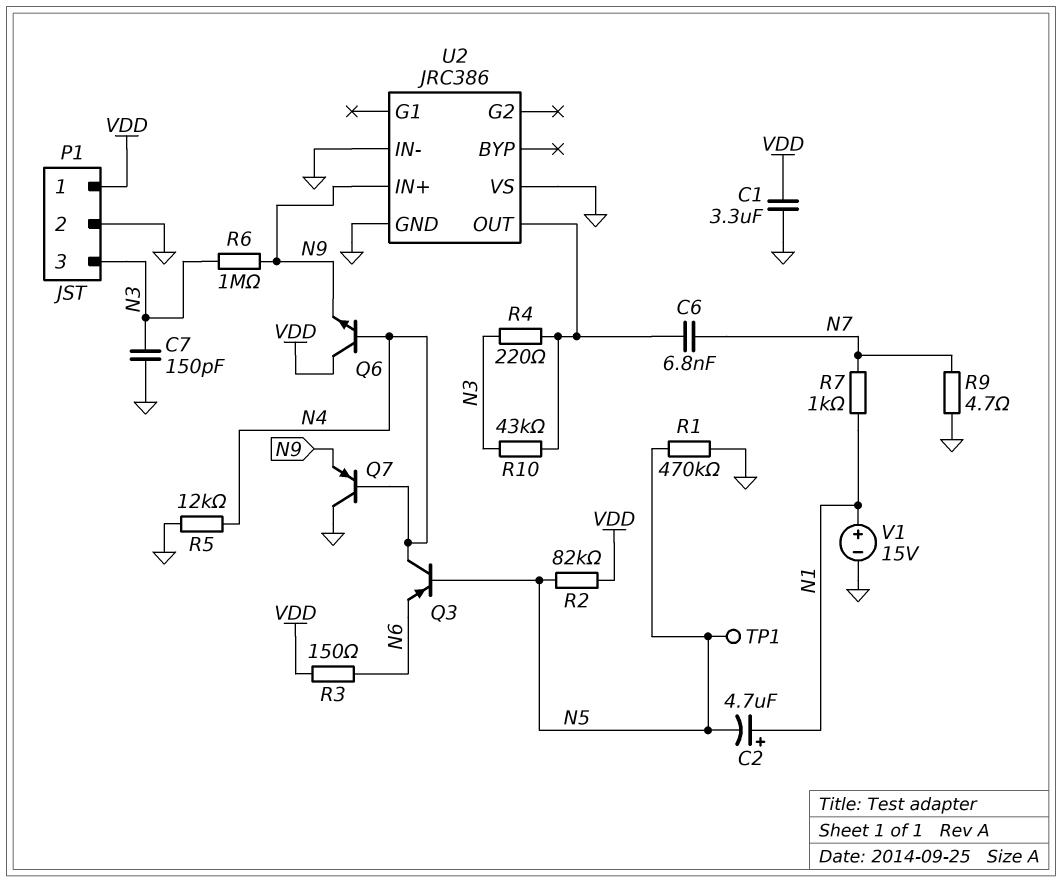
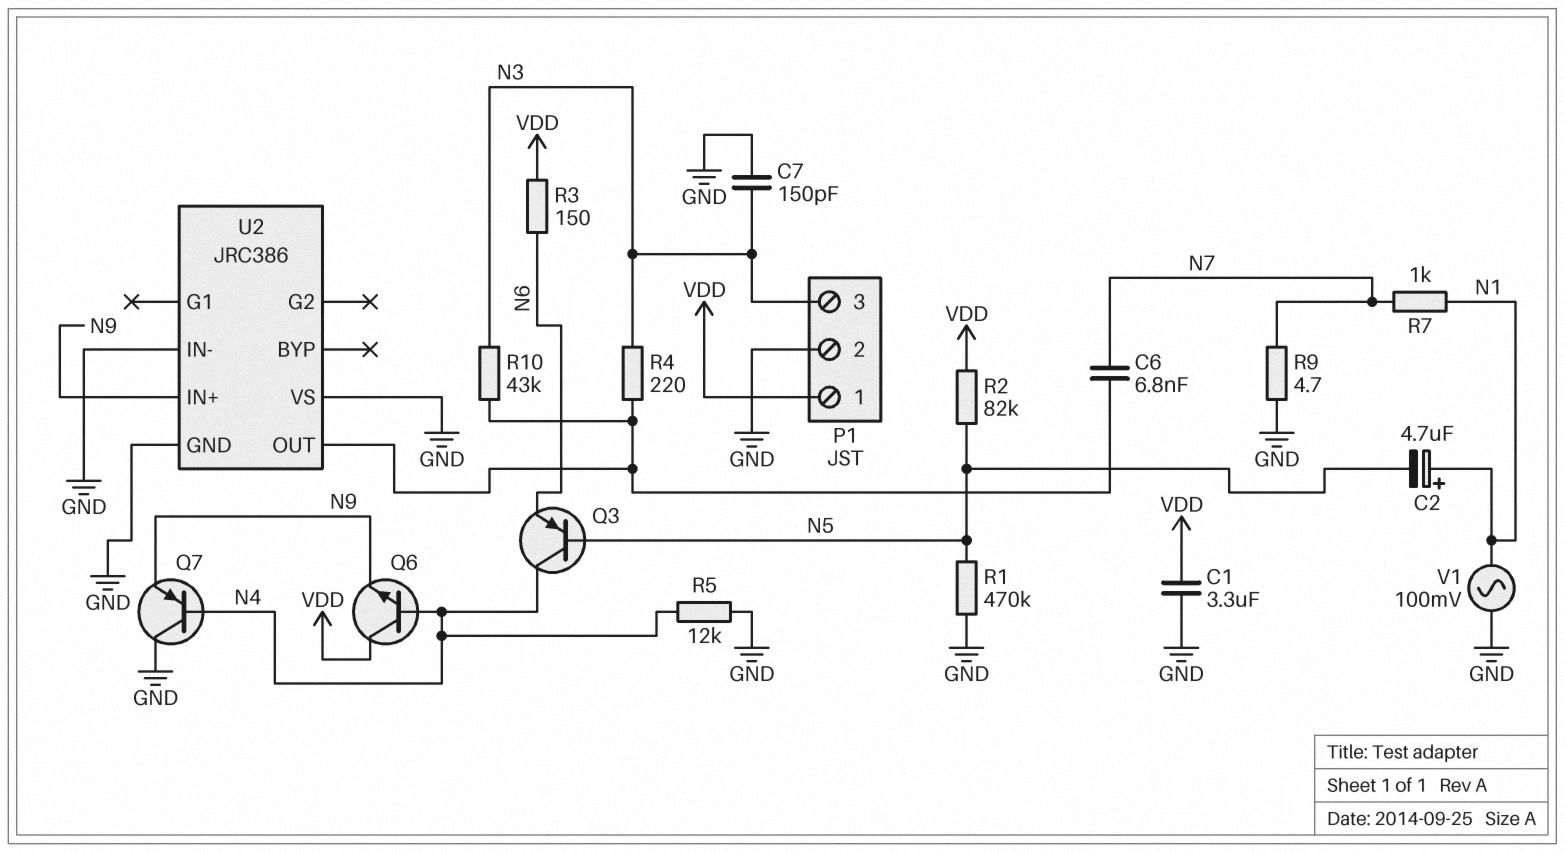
R6: 1M (N3, N9) -> none
TP1: test point (N5) -> none
V1: 15V (plus N1, minus GND) -> AC 100mV (GND, N1)

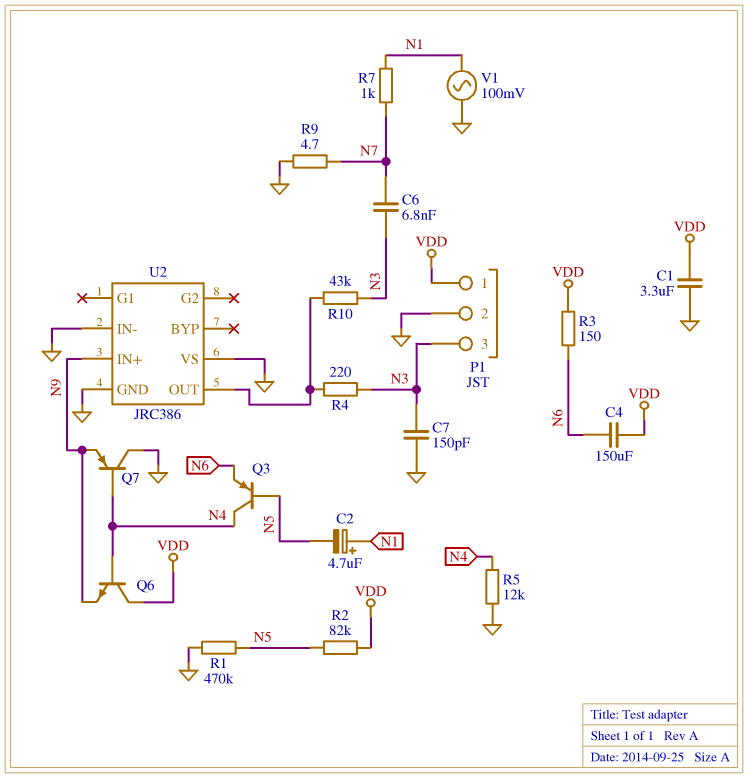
C4: none -> 150uF (N6, VDD)
C6: 6.8nF (N7, U2/OUT) -> 6.8nF (N3, N7)

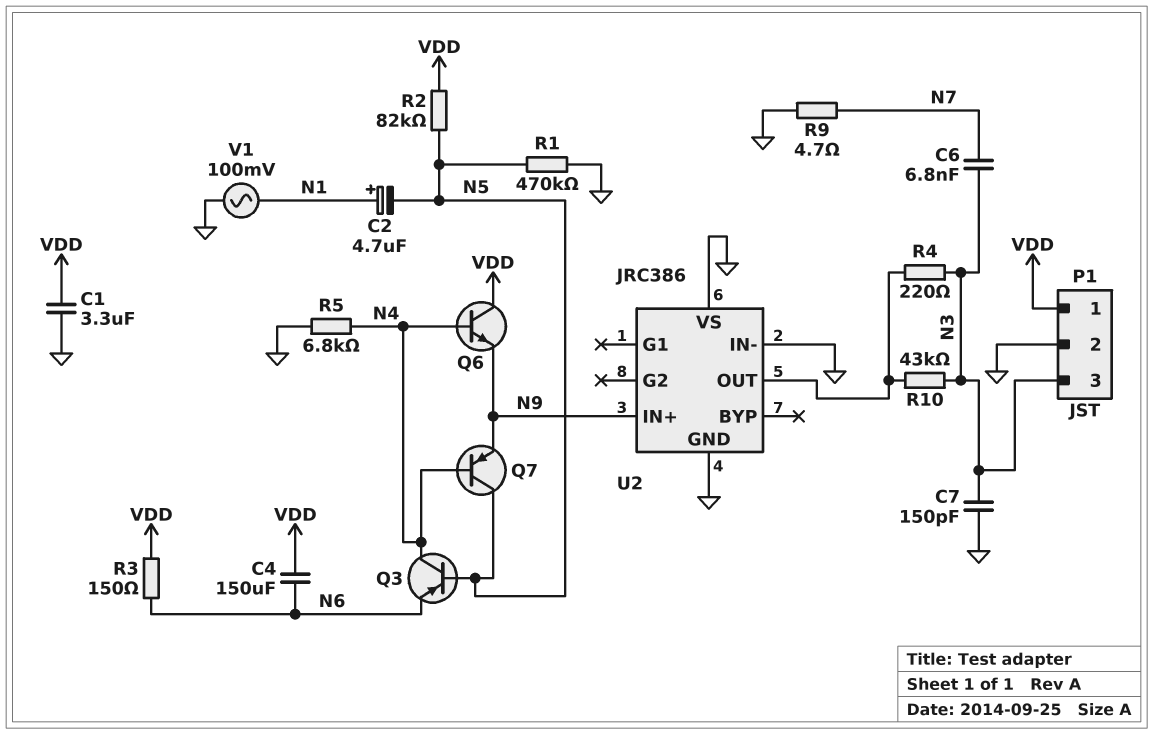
Q7: PNP (B N4, C GND, E N9) -> PNP (B N4, C N5, E N9)
R5: 12k (GND, N4) -> 6.8k (GND, N4)
R7: 1k (N1, N7) -> none

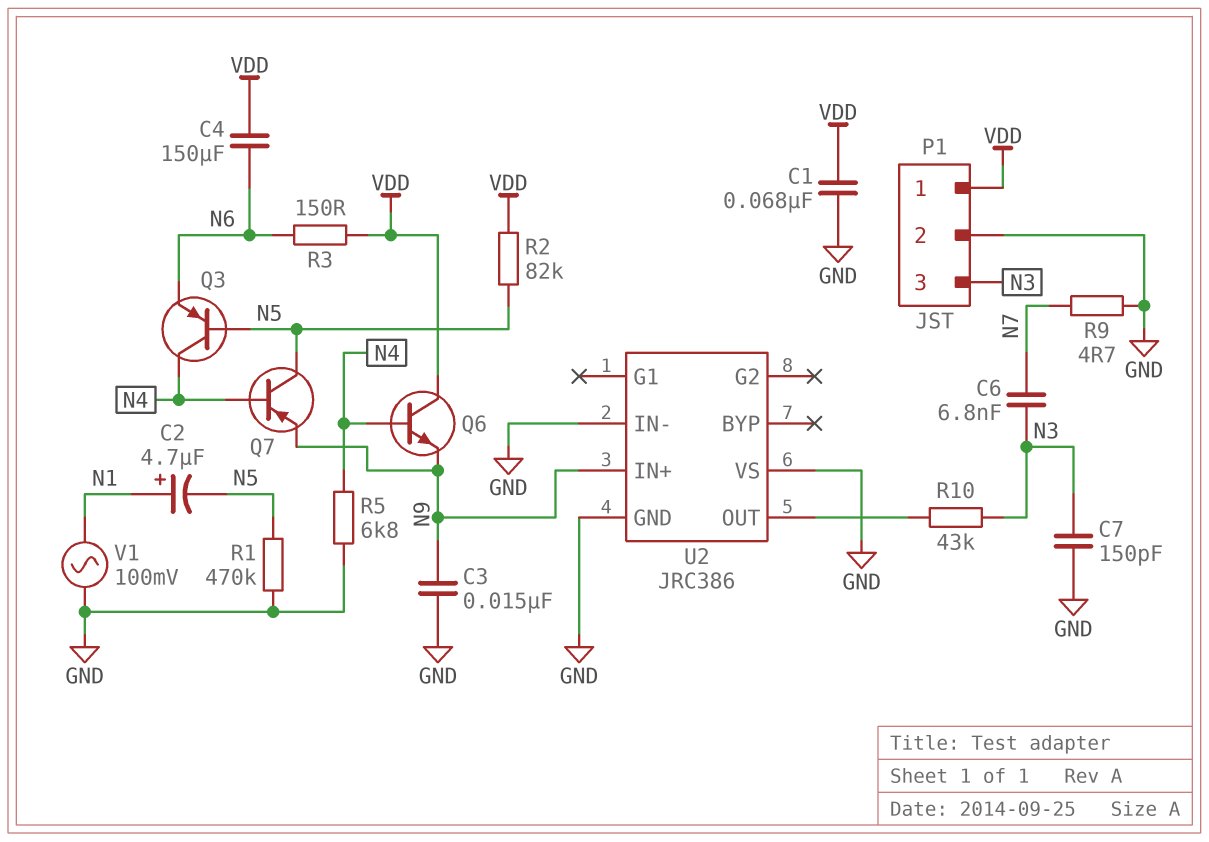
C1: 3.3uF (GND, VDD) -> 68nF (GND, VDD)
C3: none -> 15nF (GND, N9)
R4: 220 (N3, U2/OUT) -> none

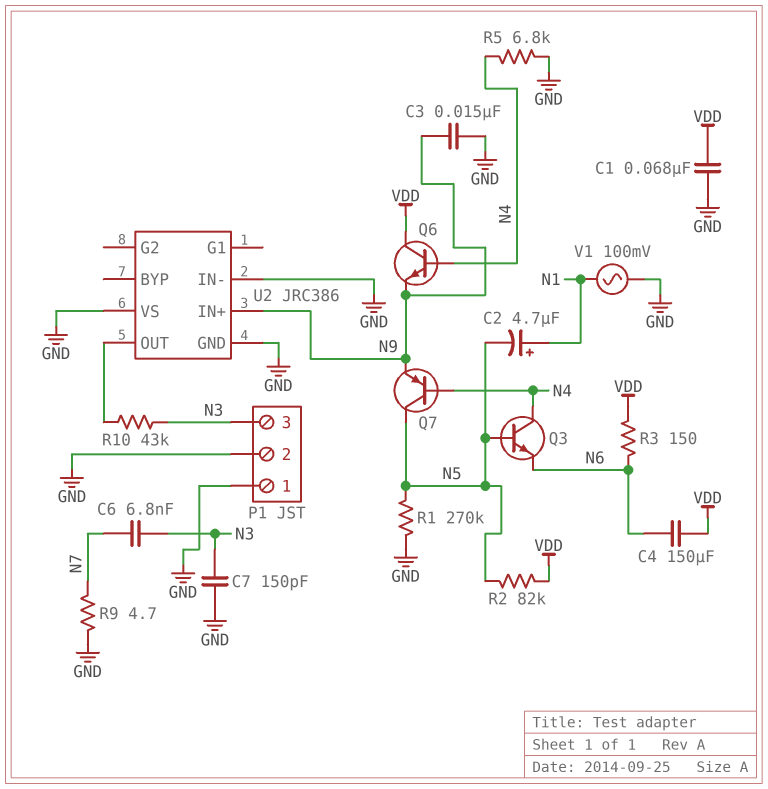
P1 pin 1: VDD -> GND
Q3: PNP (B N5, C N4, E N6) -> NPN (B N5, C N4, E N6)
R1: 470k (GND, N5) -> 270k (GND, N5)

